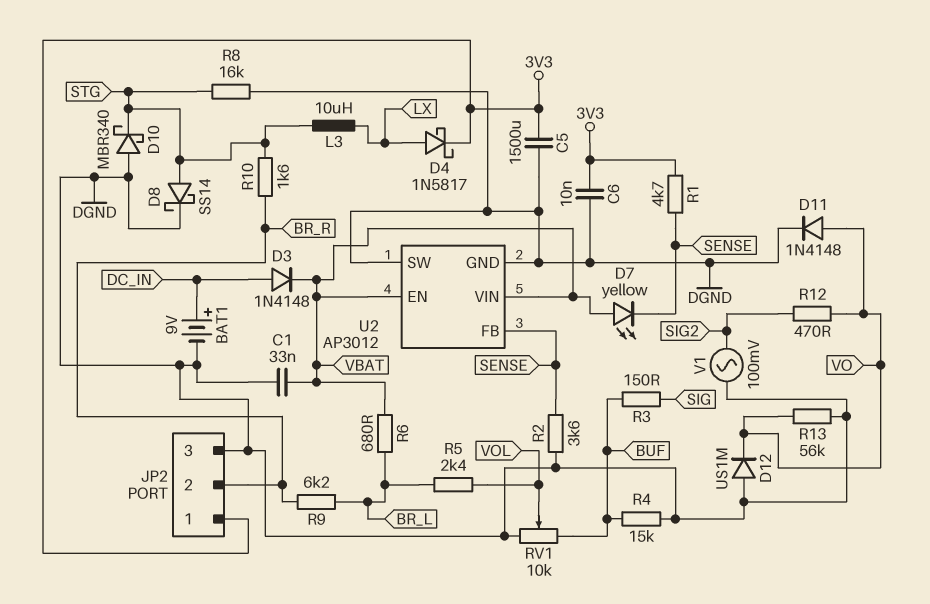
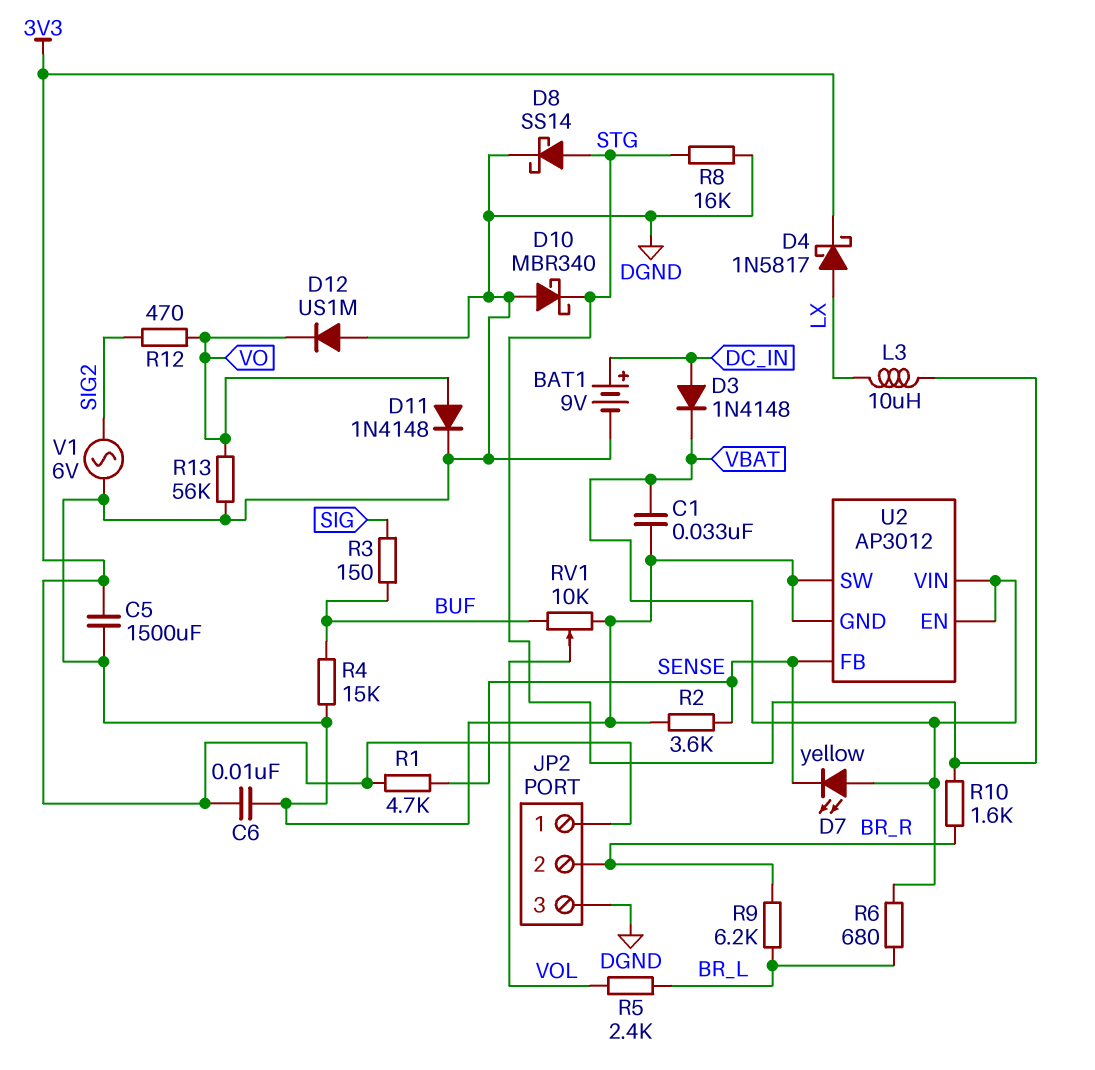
V1: AC 100mV (DGND, SIG2) -> AC 6V (DGND, SIG2)

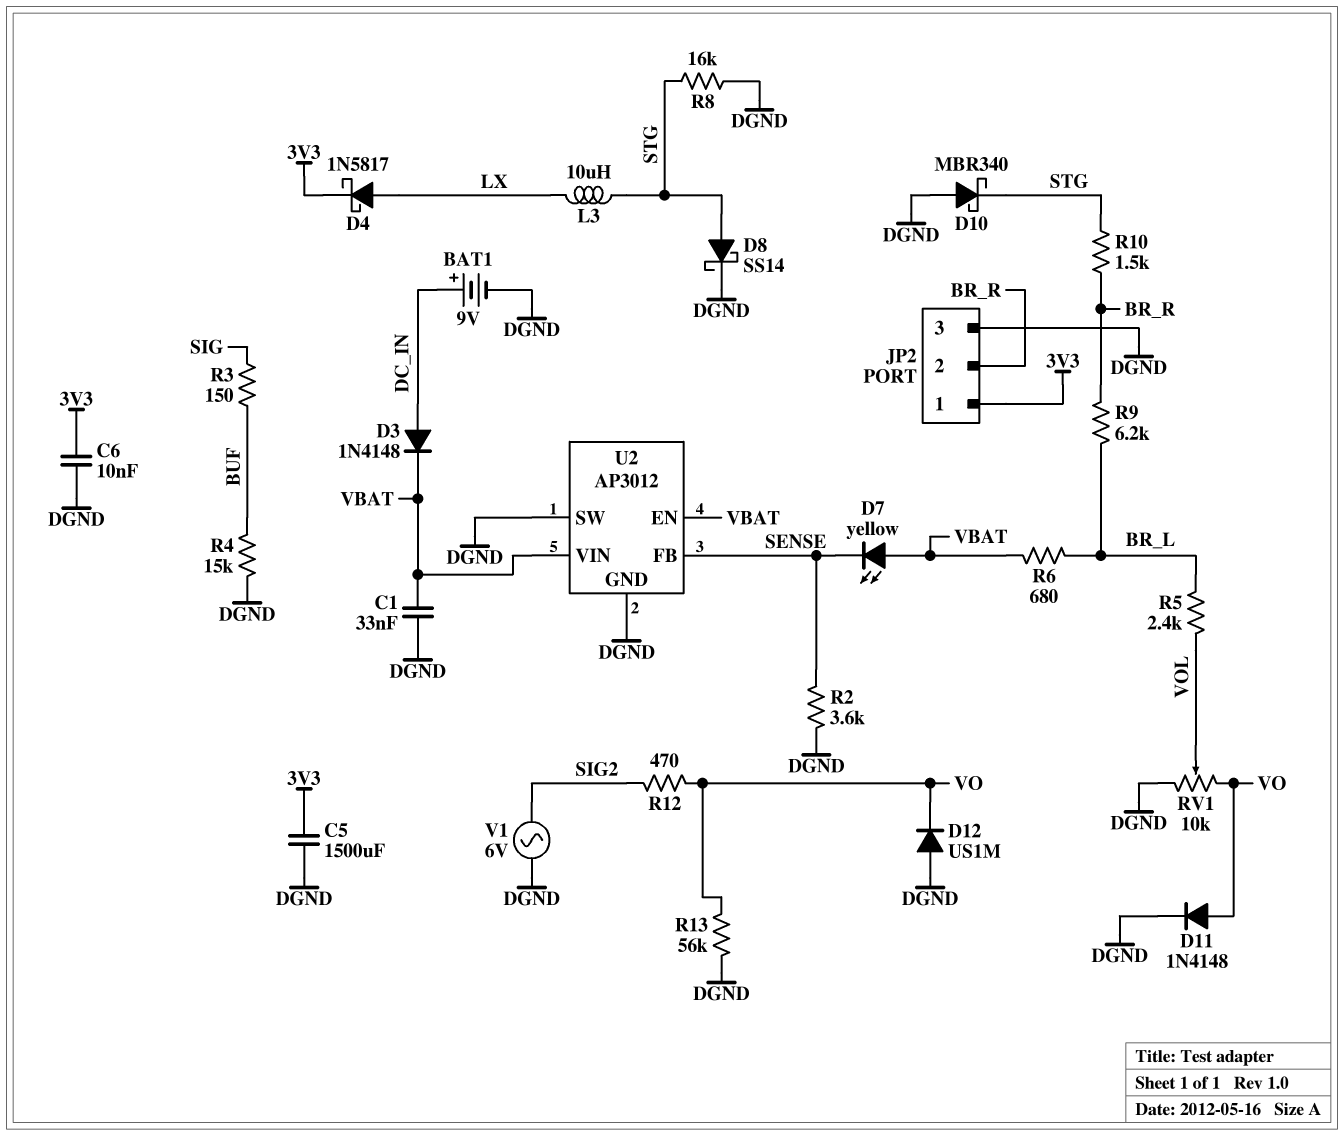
R1: 4.7k (3V3, SENSE) -> none
R10: 1.6k (BR_R, STG) -> 1.5k (BR_R, STG)
RV1: 10k (BUF, DGND, wiper VOL) -> 10k (DGND, VO, wiper VOL)

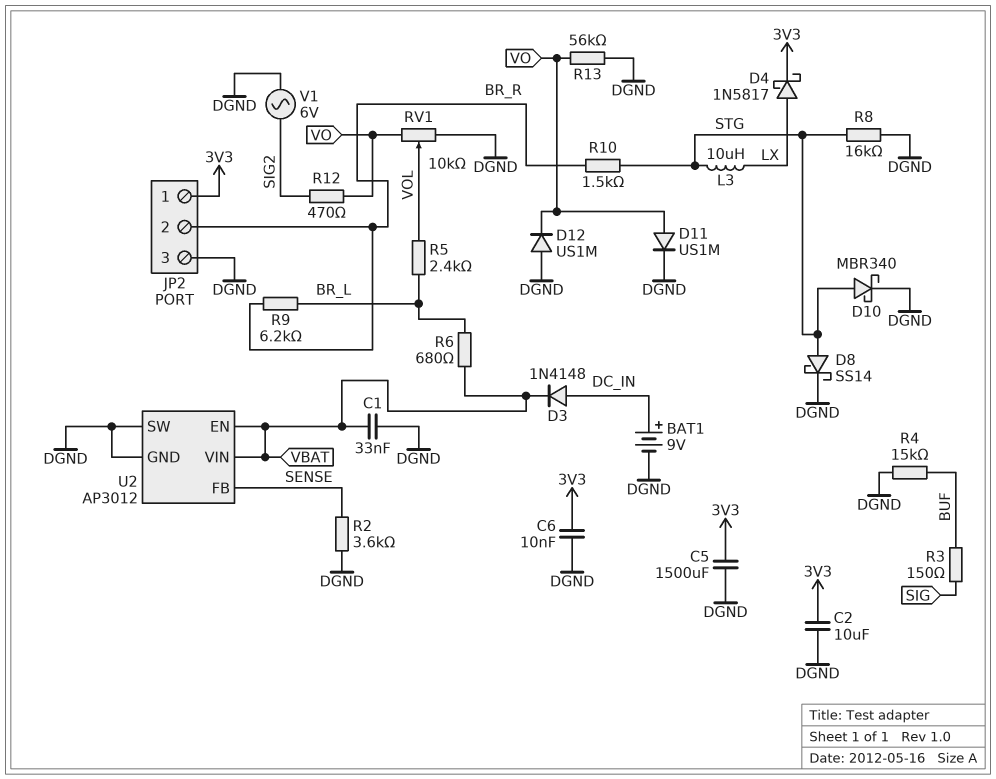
C2: none -> 10uF (3V3, DGND)
D7: LED yellow (A VBAT, K SENSE) -> none
D10: schottky MBR340 (A DGND, K STG) -> schottky MBR340 (A STG, K DGND)
D11: diode 1N4148 (A VO, K DGND) -> diode US1M (A VO, K DGND)

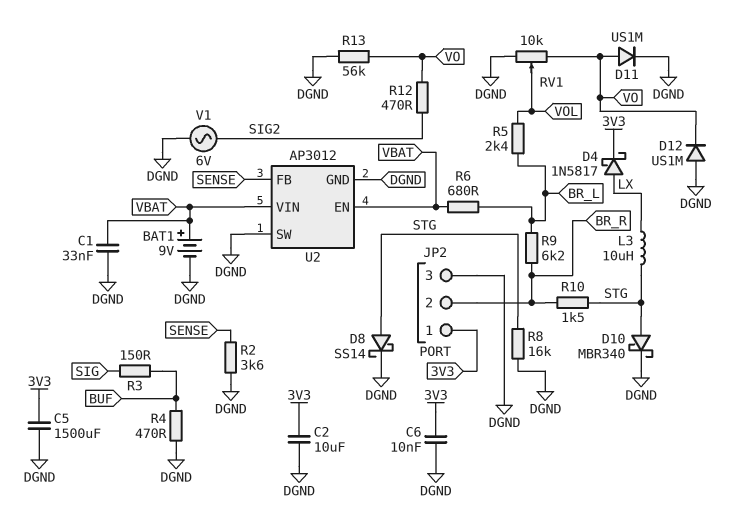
BAT1: 9V (plus DC_IN, minus DGND) -> 9V (plus VBAT, minus DGND)
D3: diode 1N4148 (A DC_IN, K VBAT) -> none
R4: 15k (BUF, DGND) -> 470 (BUF, DGND)

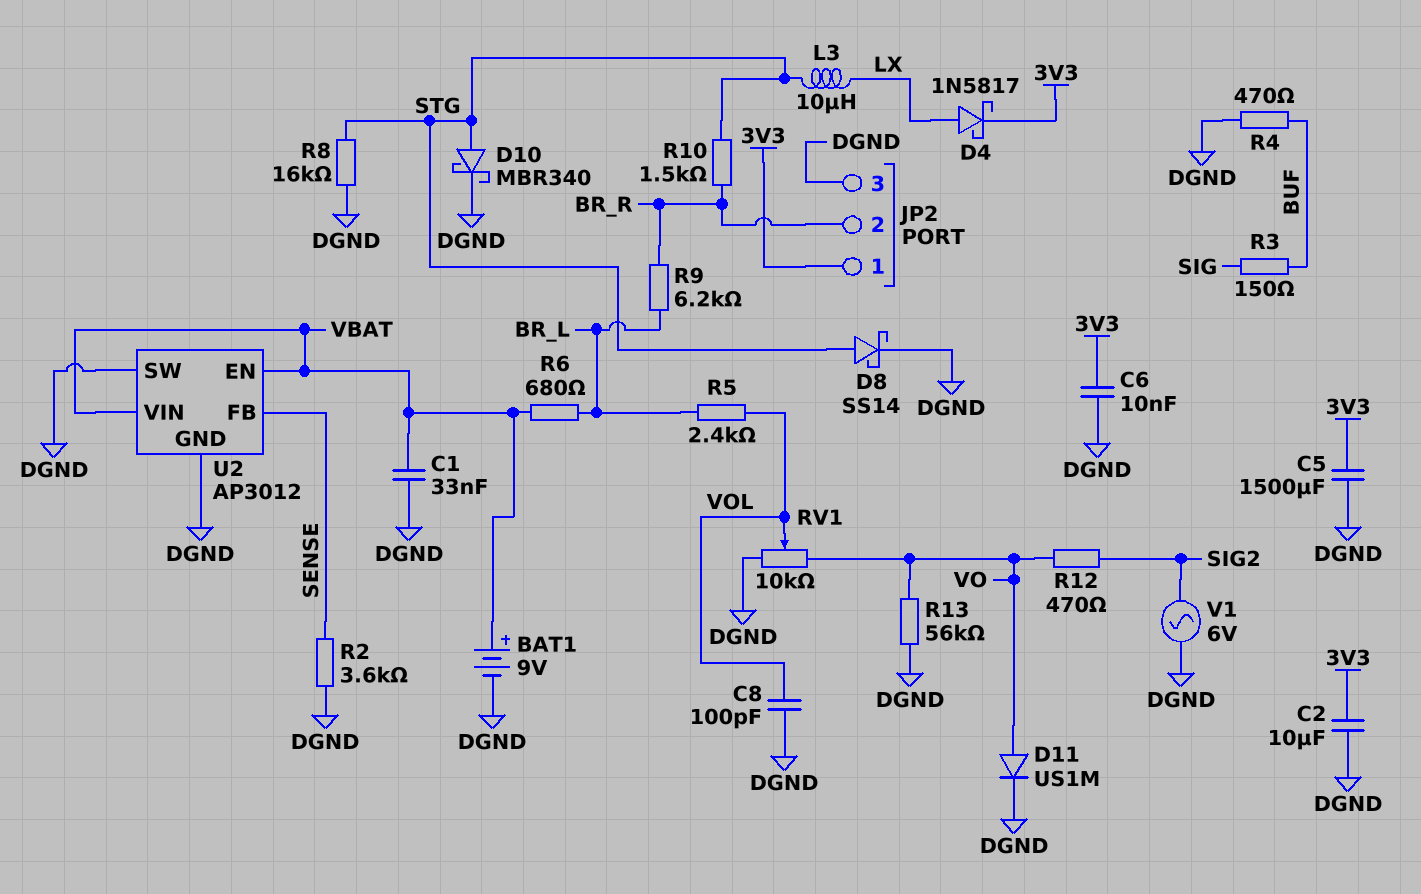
C8: none -> 100pF (DGND, VOL)
D12: diode US1M (A DGND, K VO) -> none

